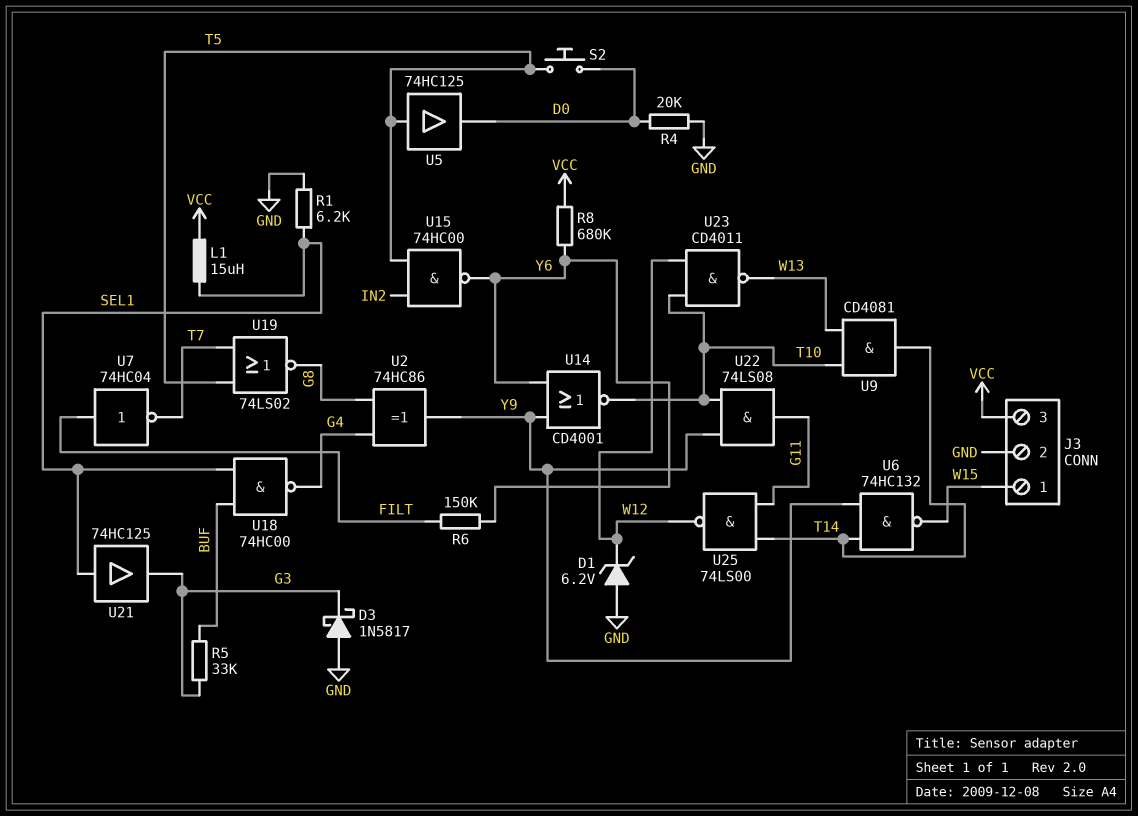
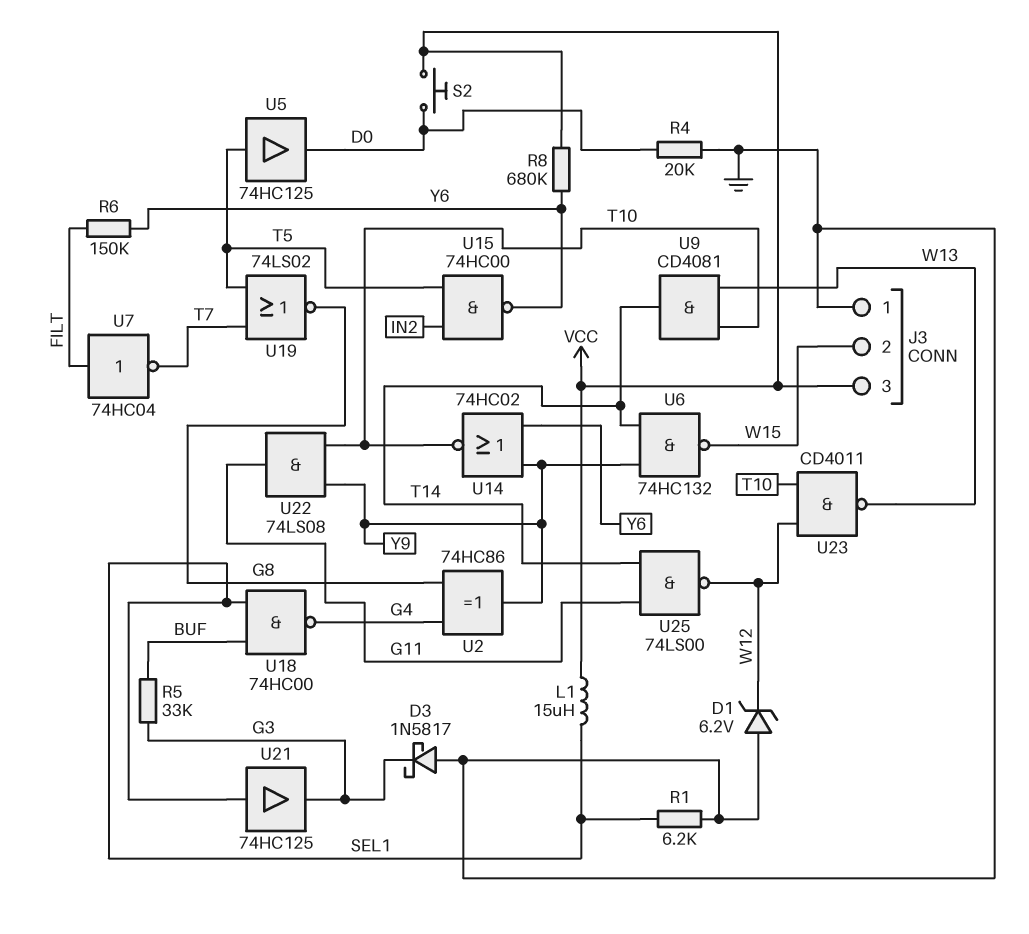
J3 pin 1: W15 -> GND
J3 pin 2: GND -> W15
S2: button (D0, T5) -> button (D0, VCC)
U14: NOR CD4001 (in Y6, in Y9, out T10) -> NOR 74HC02 (in Y6, in Y9, out T10)

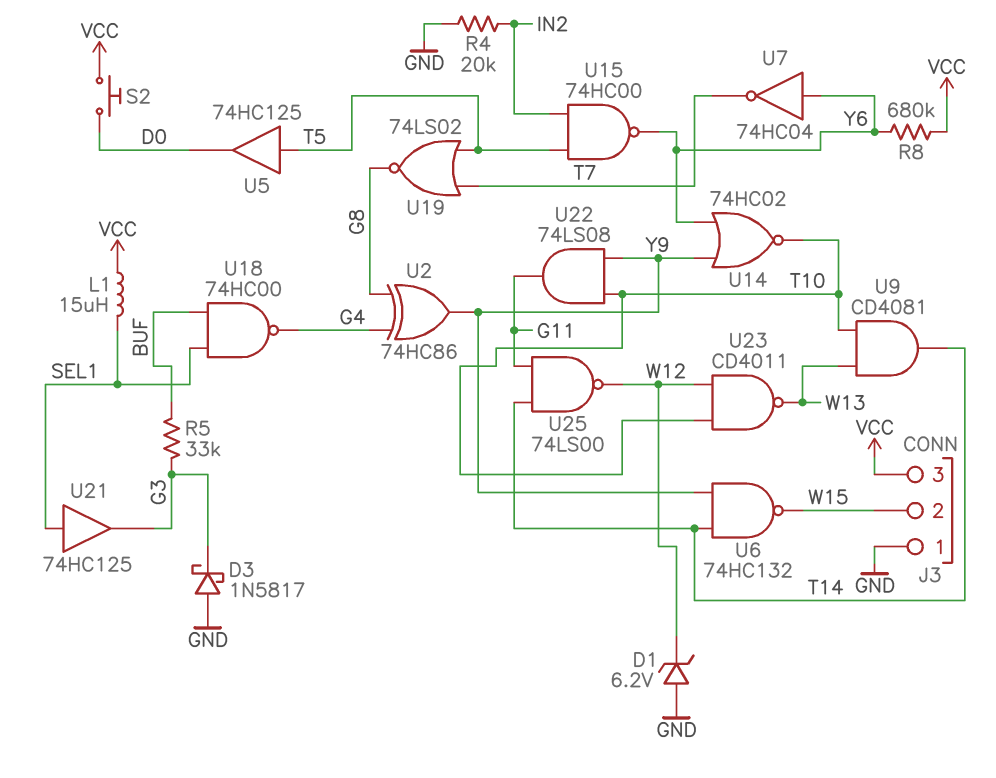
R1: 6.2k (GND, SEL1) -> none
R4: 20k (D0, GND) -> 20k (GND, IN2)
R6: 150k (FILT, Y6) -> none
U7: NOT 74HC04 (in FILT, out T7) -> NOT 74HC04 (in Y6, out T7)

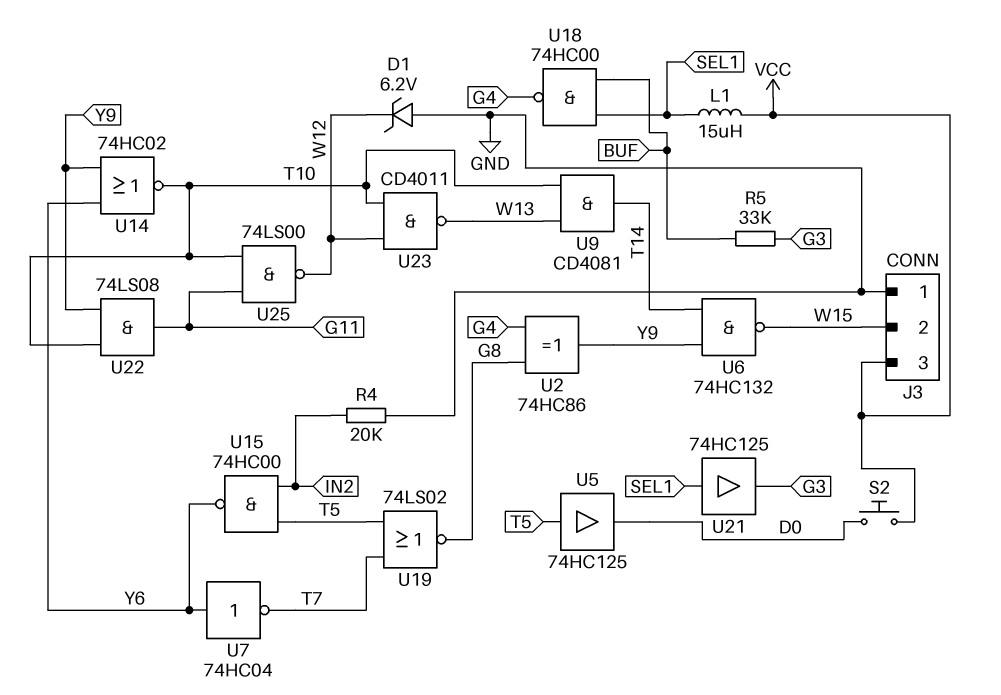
D3: schottky 1N5817 (A GND, K G3) -> none
R8: 680k (VCC, Y6) -> none
U25: NAND 74LS00 (in G11, in T14, out W12) -> NAND 74LS00 (in G11, in T10, out W12)

